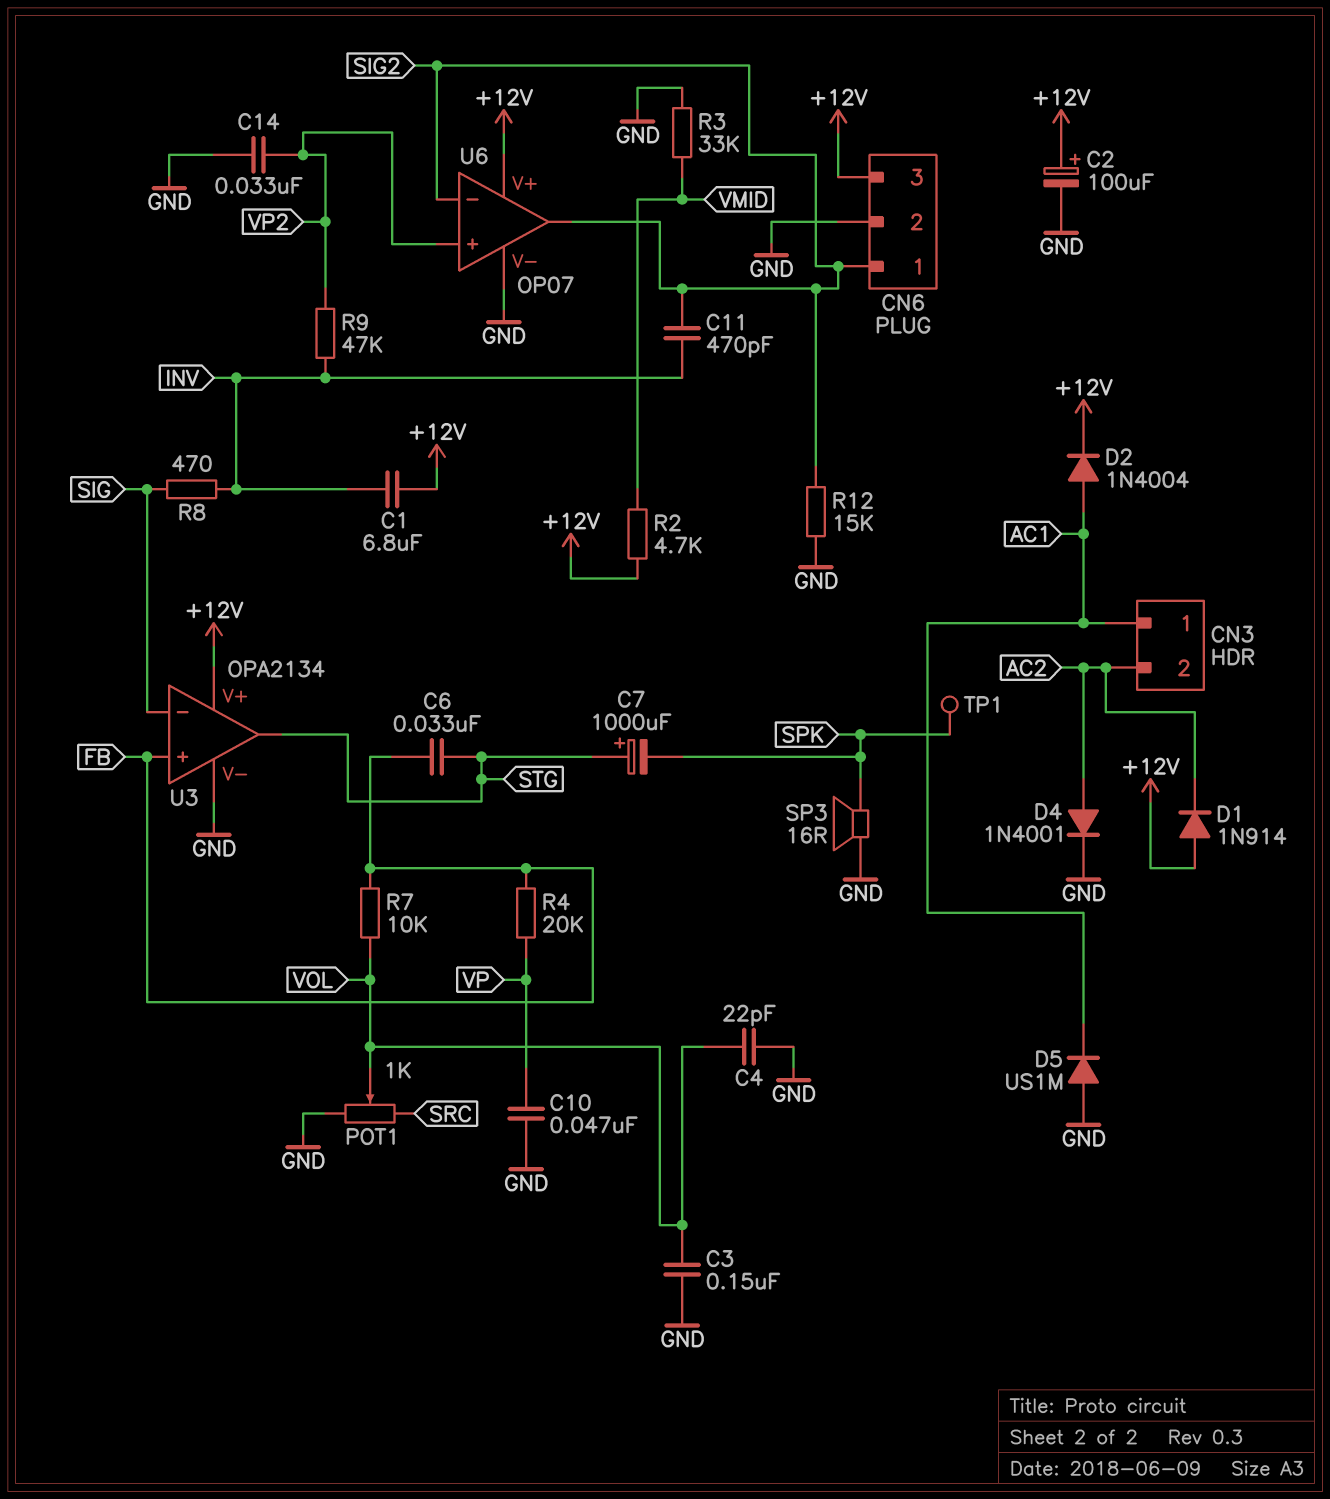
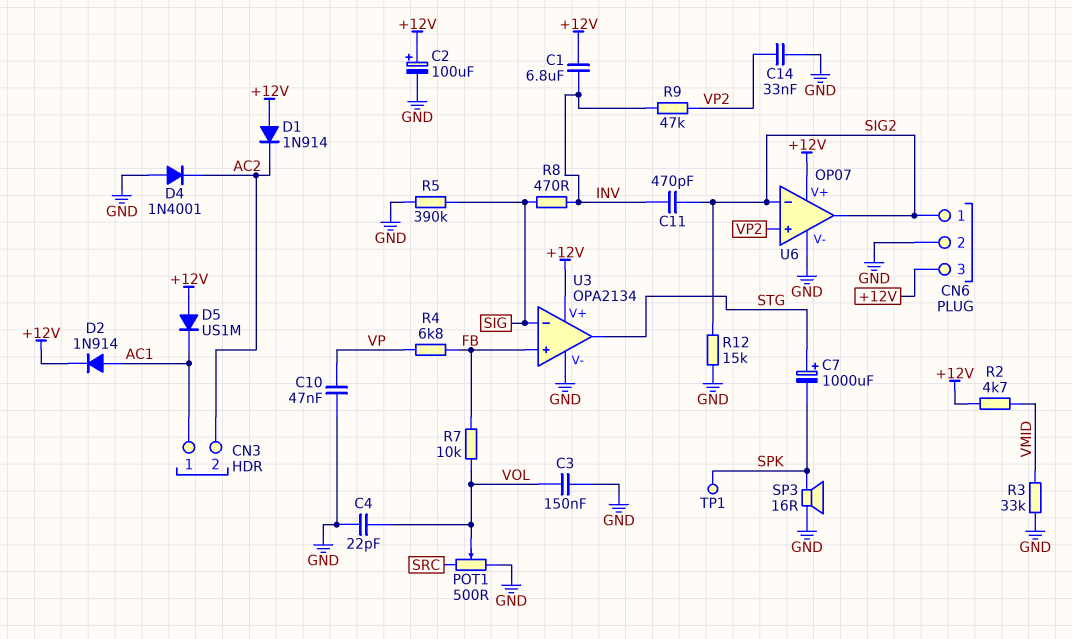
C6: 33nF (FB, STG) -> none
D2: diode 1N4004 (A AC1, K +12V) -> diode 1N914 (A AC1, K +12V)
D4: diode 1N4001 (A AC2, K GND) -> diode 1N4001 (A GND, K AC2)
D5: diode US1M (A GND, K AC1) -> diode US1M (A +12V, K AC1)
POT1: 1k (GND, SRC, wiper VOL) -> 500 (GND, SRC, wiper VOL)
R4: 20k (FB, VP) -> 6.8k (FB, VP)
R5: none -> 390k (GND, SIG)

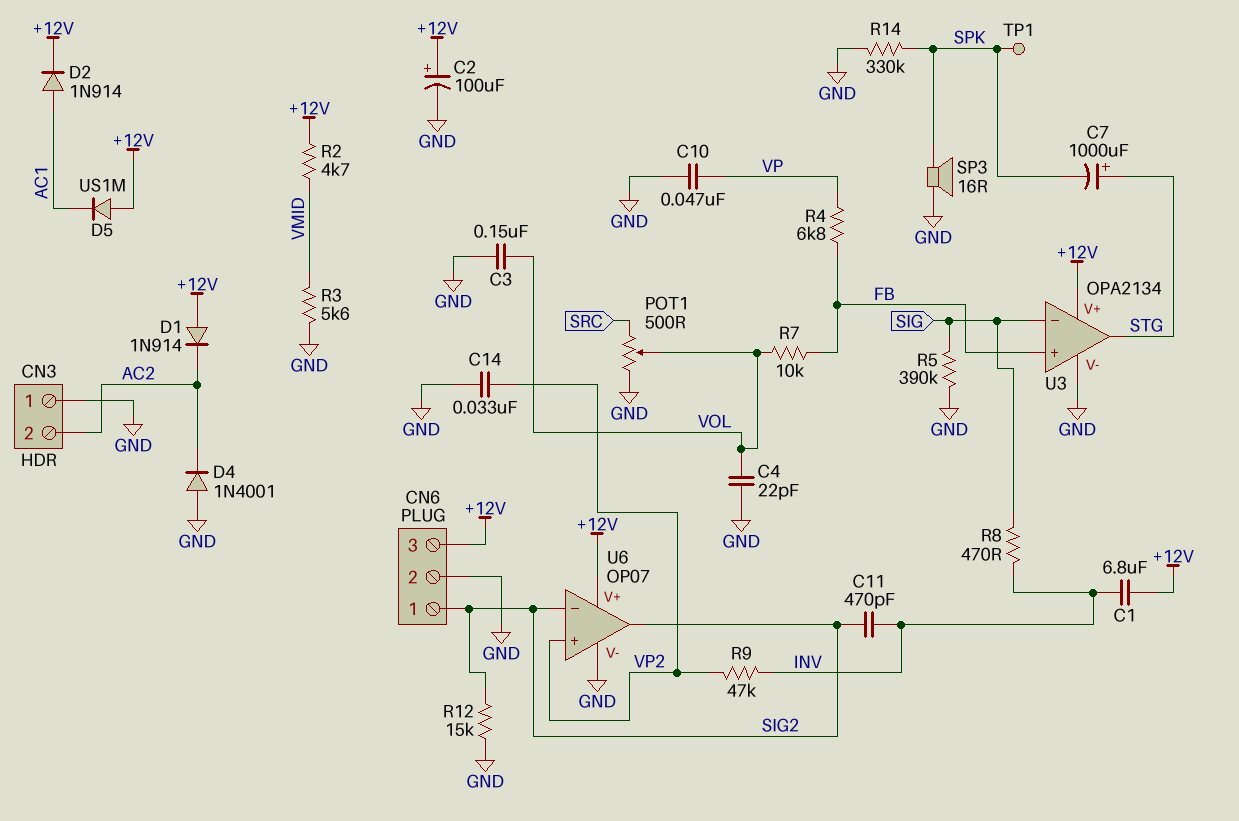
CN3 pin 1: AC1 -> GND
R3: 33k (GND, VMID) -> 5.6k (GND, VMID)
R14: none -> 330k (GND, SPK)

